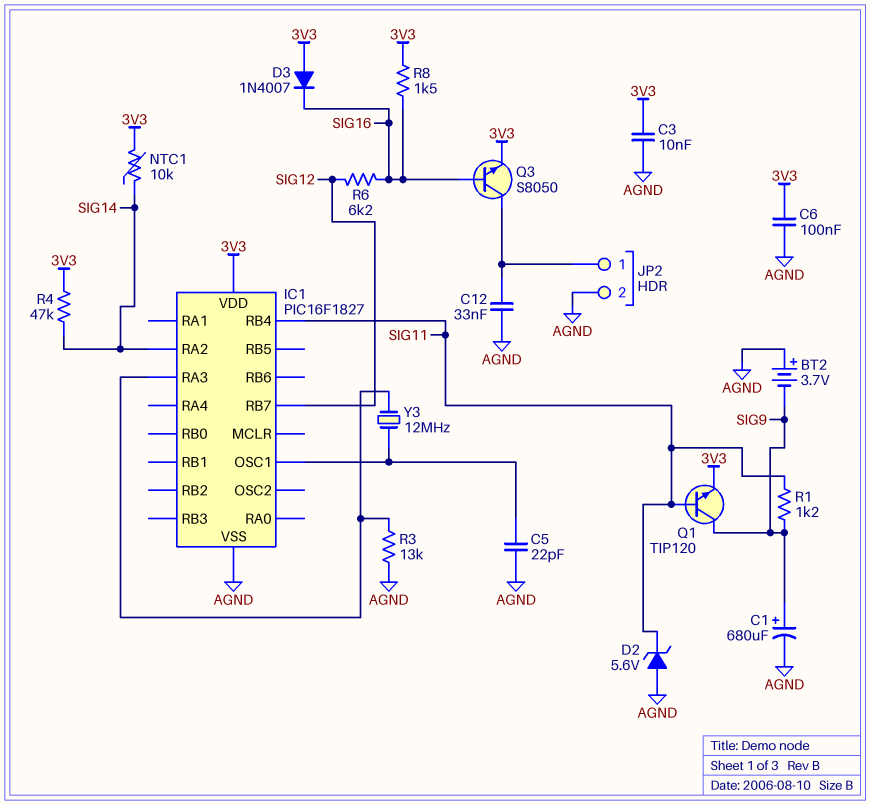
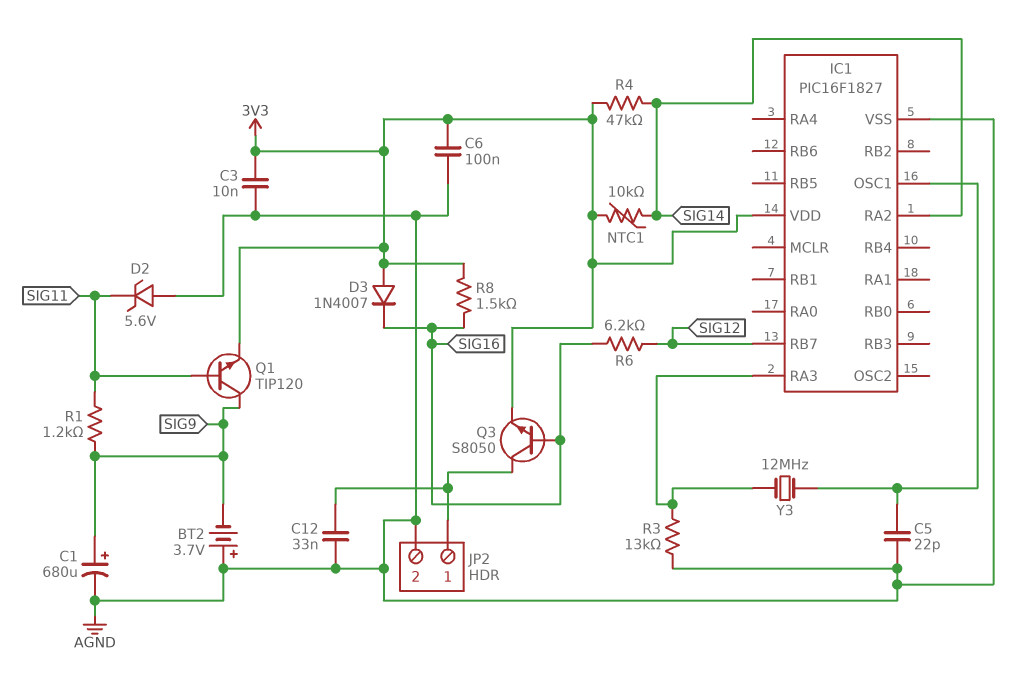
IC1 pin RB4: SIG11 -> none

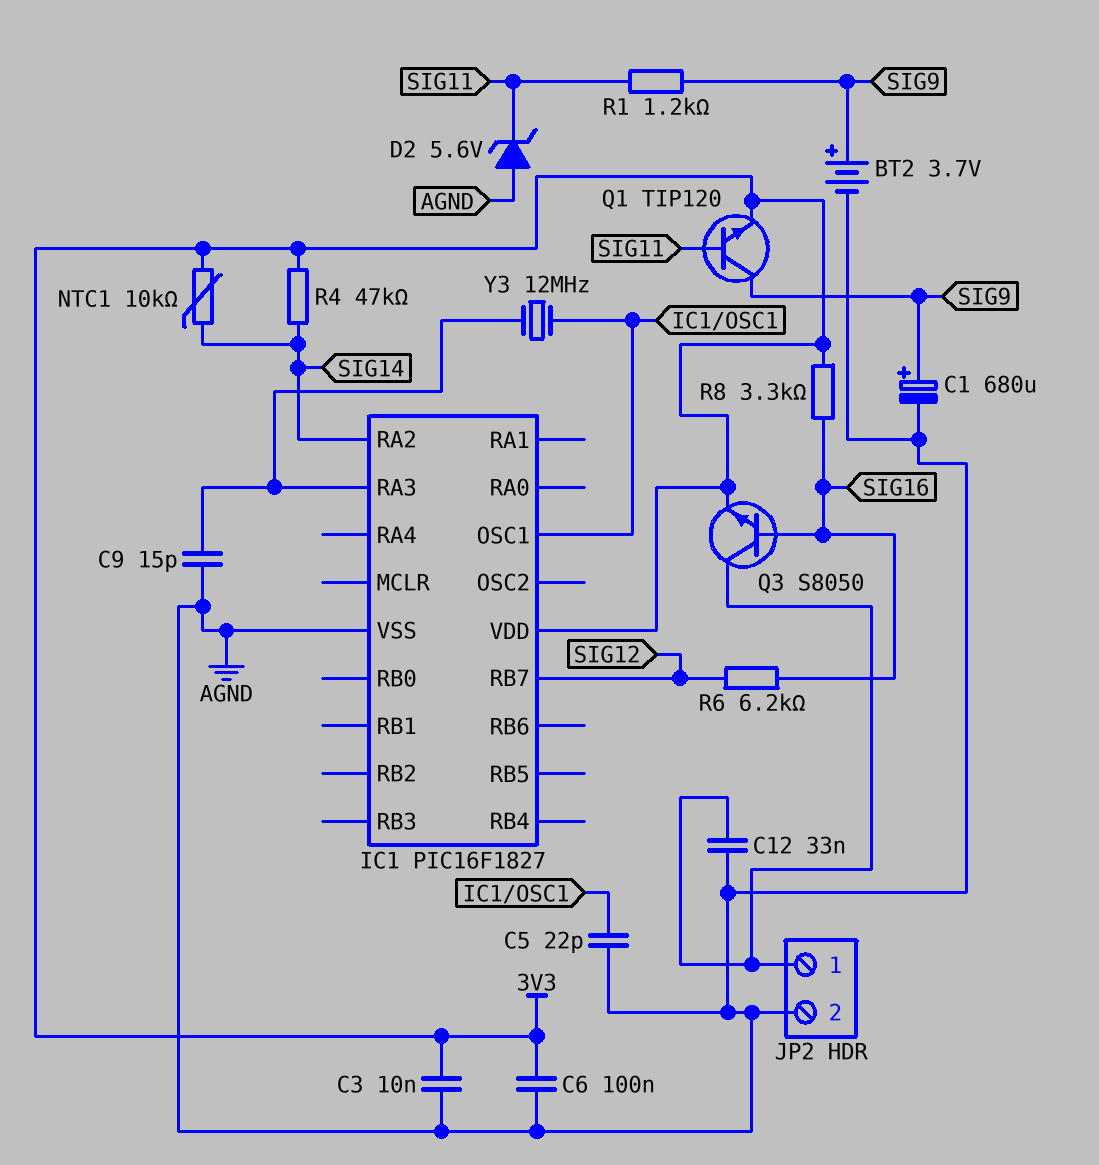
BT2: 3.7V (plus AGND, minus SIG9) -> 3.7V (plus SIG9, minus AGND)
C9: none -> 15pF (AGND, IC1/RA3)
D3: diode 1N4007 (A 3V3, K SIG16) -> none
R3: 13k (AGND, IC1/RA3) -> none
R8: 1.5k (3V3, SIG16) -> 3.3k (3V3, SIG16)

